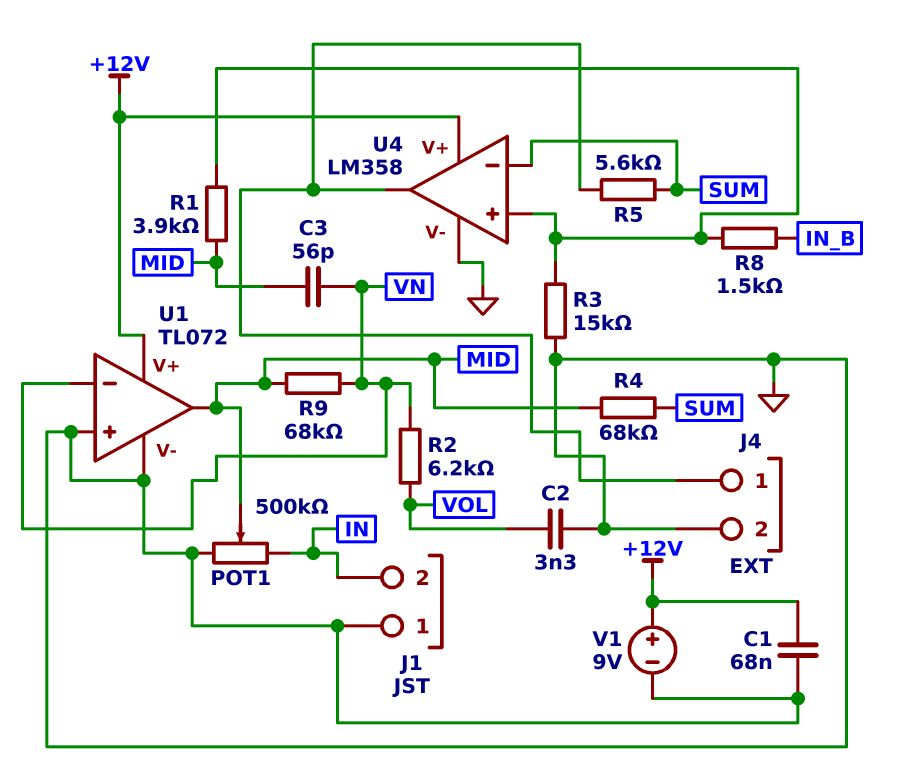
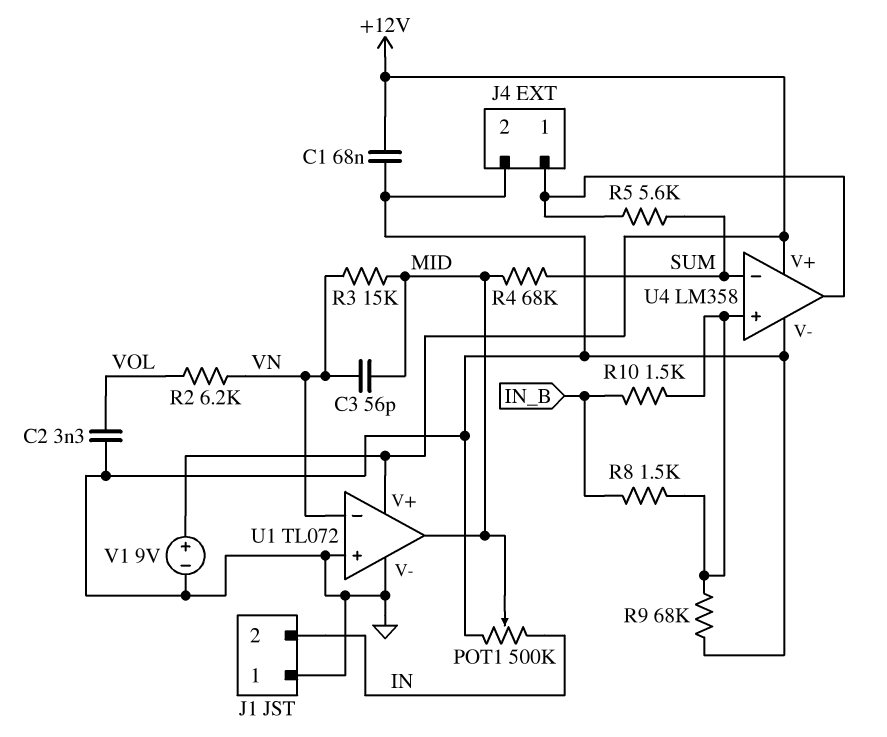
R1: 3.9k (MID, U4/in+) -> none
R3: 15k (GND, U4/in+) -> 15k (MID, VN)
R9: 68k (MID, VN) -> 68k (GND, U4/in+)
R10: none -> 1.5k (IN_B, U4/in+)

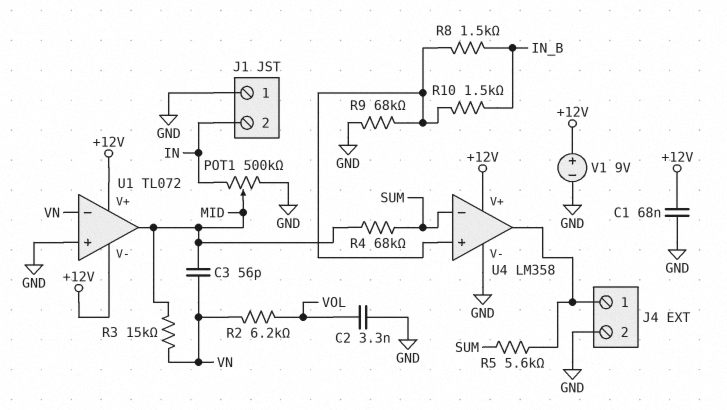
U1 pin V-: GND -> +12V

